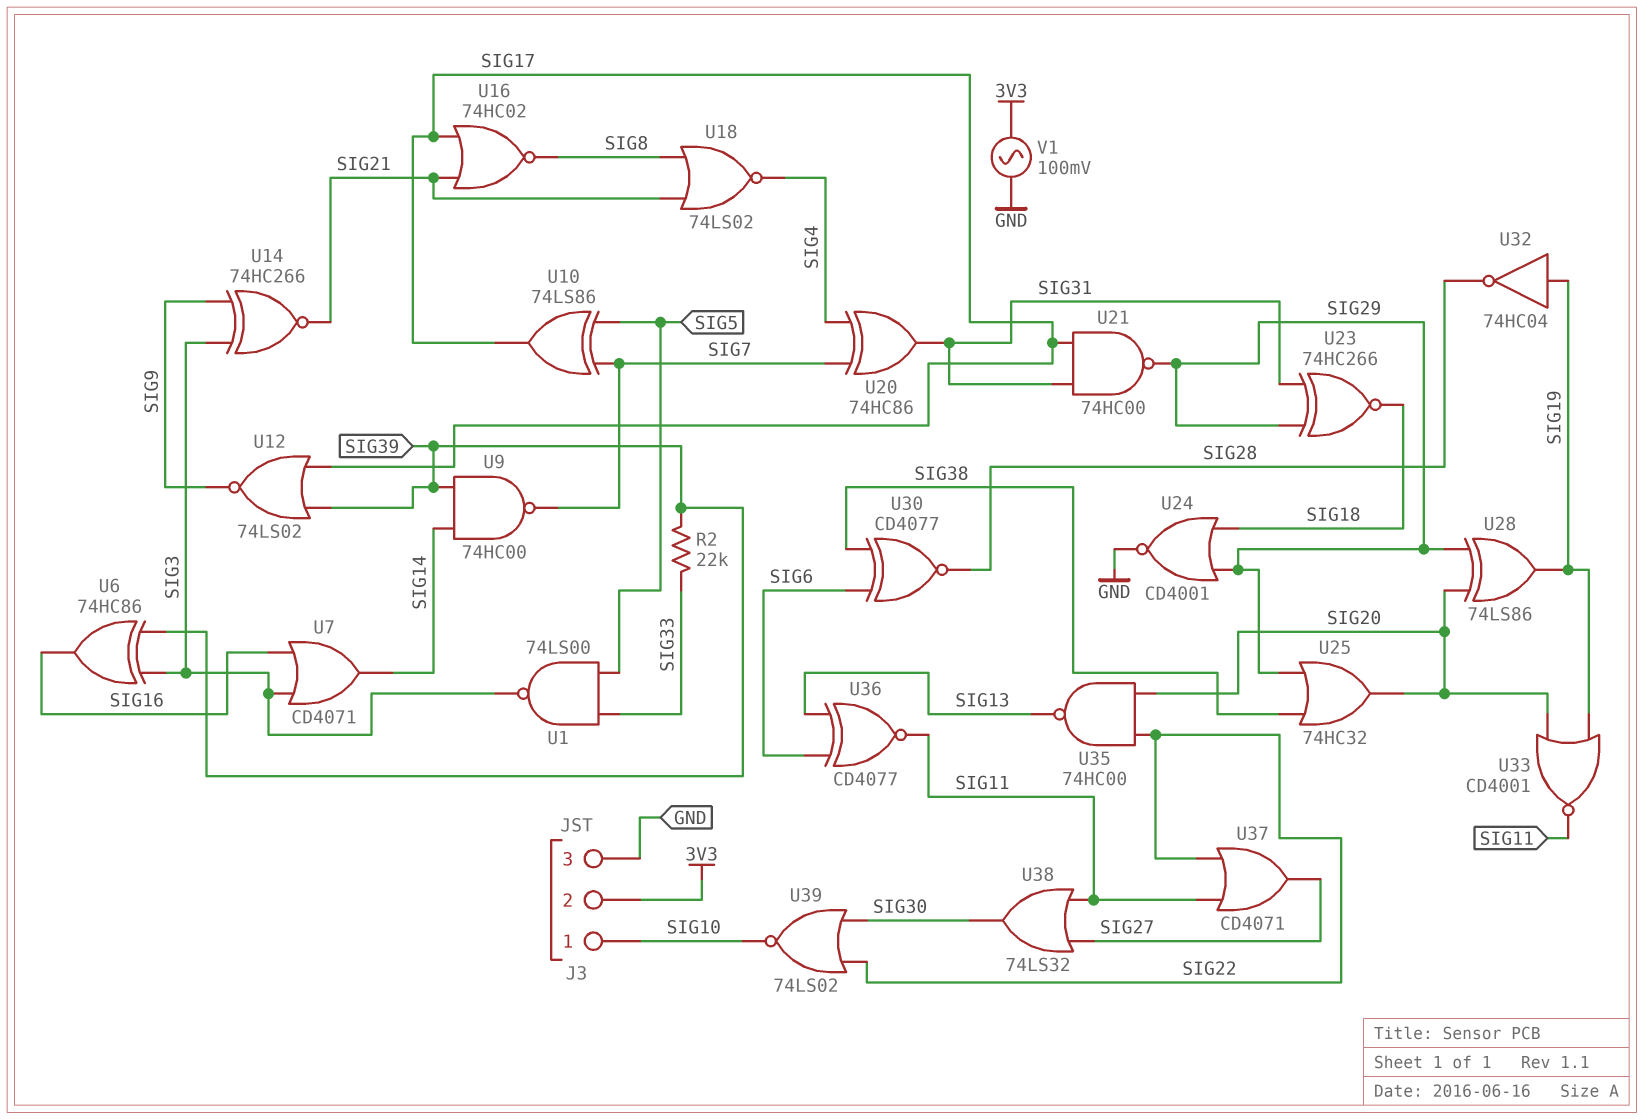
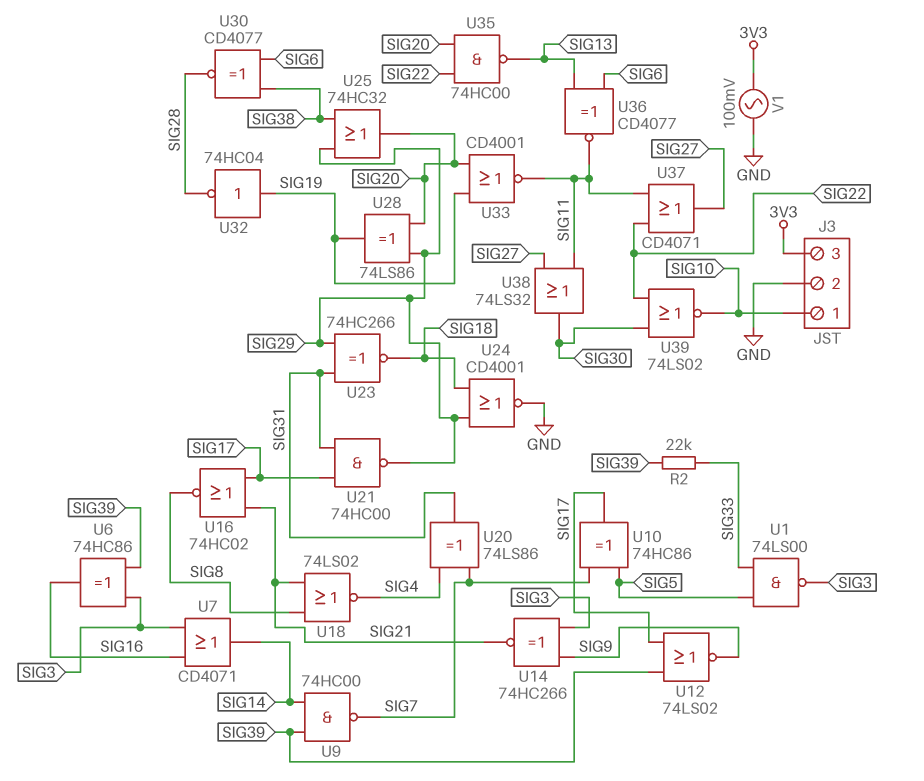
J3 pin 2: 3V3 -> GND
J3 pin 3: GND -> 3V3
U10: XOR 74LS86 (in SIG5, in SIG7, out SIG17) -> XOR 74HC86 (in SIG5, in SIG7, out SIG17)
U20: XOR 74HC86 (in SIG4, in SIG7, out SIG31) -> XOR 74LS86 (in SIG4, in SIG7, out SIG31)

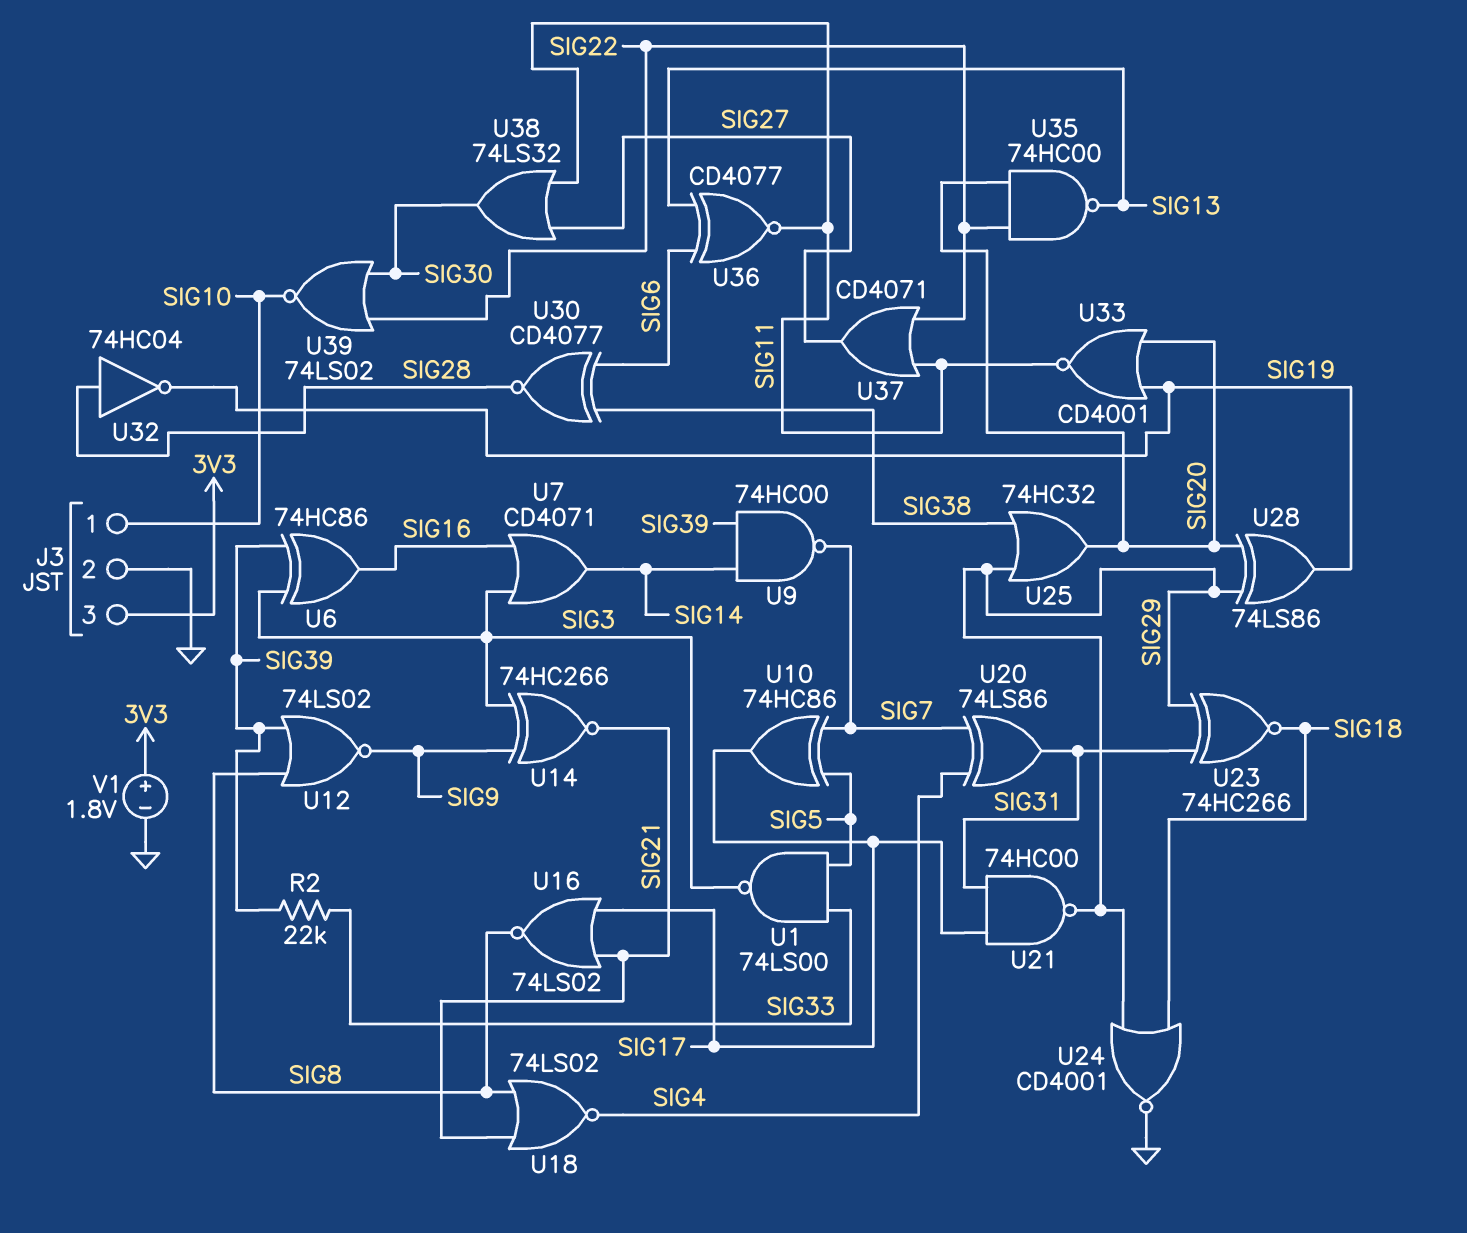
U12: NOR 74LS02 (in SIG17, in SIG39, out SIG9) -> NOR 74LS02 (in SIG8, in SIG39, out SIG9)
U16: NOR 74HC02 (in SIG17, in SIG21, out SIG8) -> NOR 74LS02 (in SIG17, in SIG21, out SIG8)
U32: NOT 74HC04 (in SIG19, out SIG28) -> NOT 74HC04 (in SIG28, out SIG19)
V1: AC 100mV (3V3, GND) -> 1.8V (plus 3V3, minus GND)

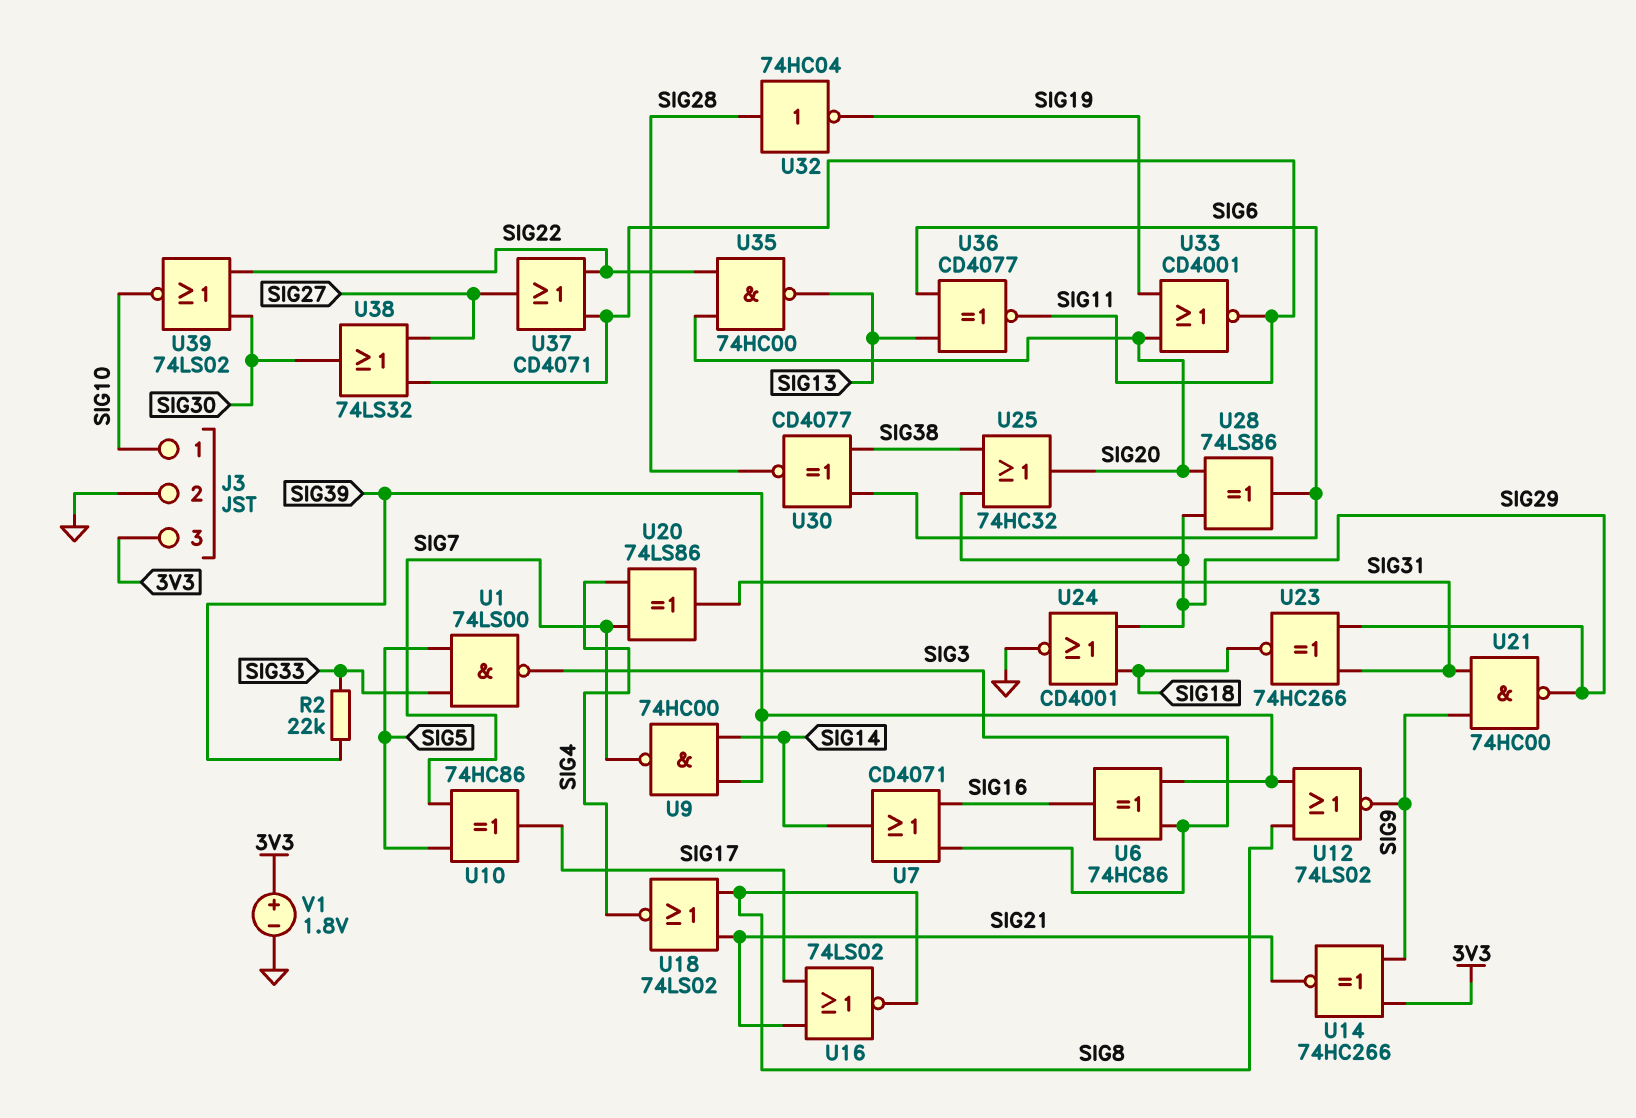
U14: XNOR 74HC266 (in SIG3, in SIG9, out SIG21) -> XNOR 74HC266 (in 3V3, in SIG9, out SIG21)
U21: NAND 74HC00 (in SIG17, in SIG31, out SIG29) -> NAND 74HC00 (in SIG9, in SIG31, out SIG29)
U28: XOR 74LS86 (in SIG20, in SIG29, out SIG19) -> XOR 74LS86 (in SIG20, in SIG29, out SIG6)

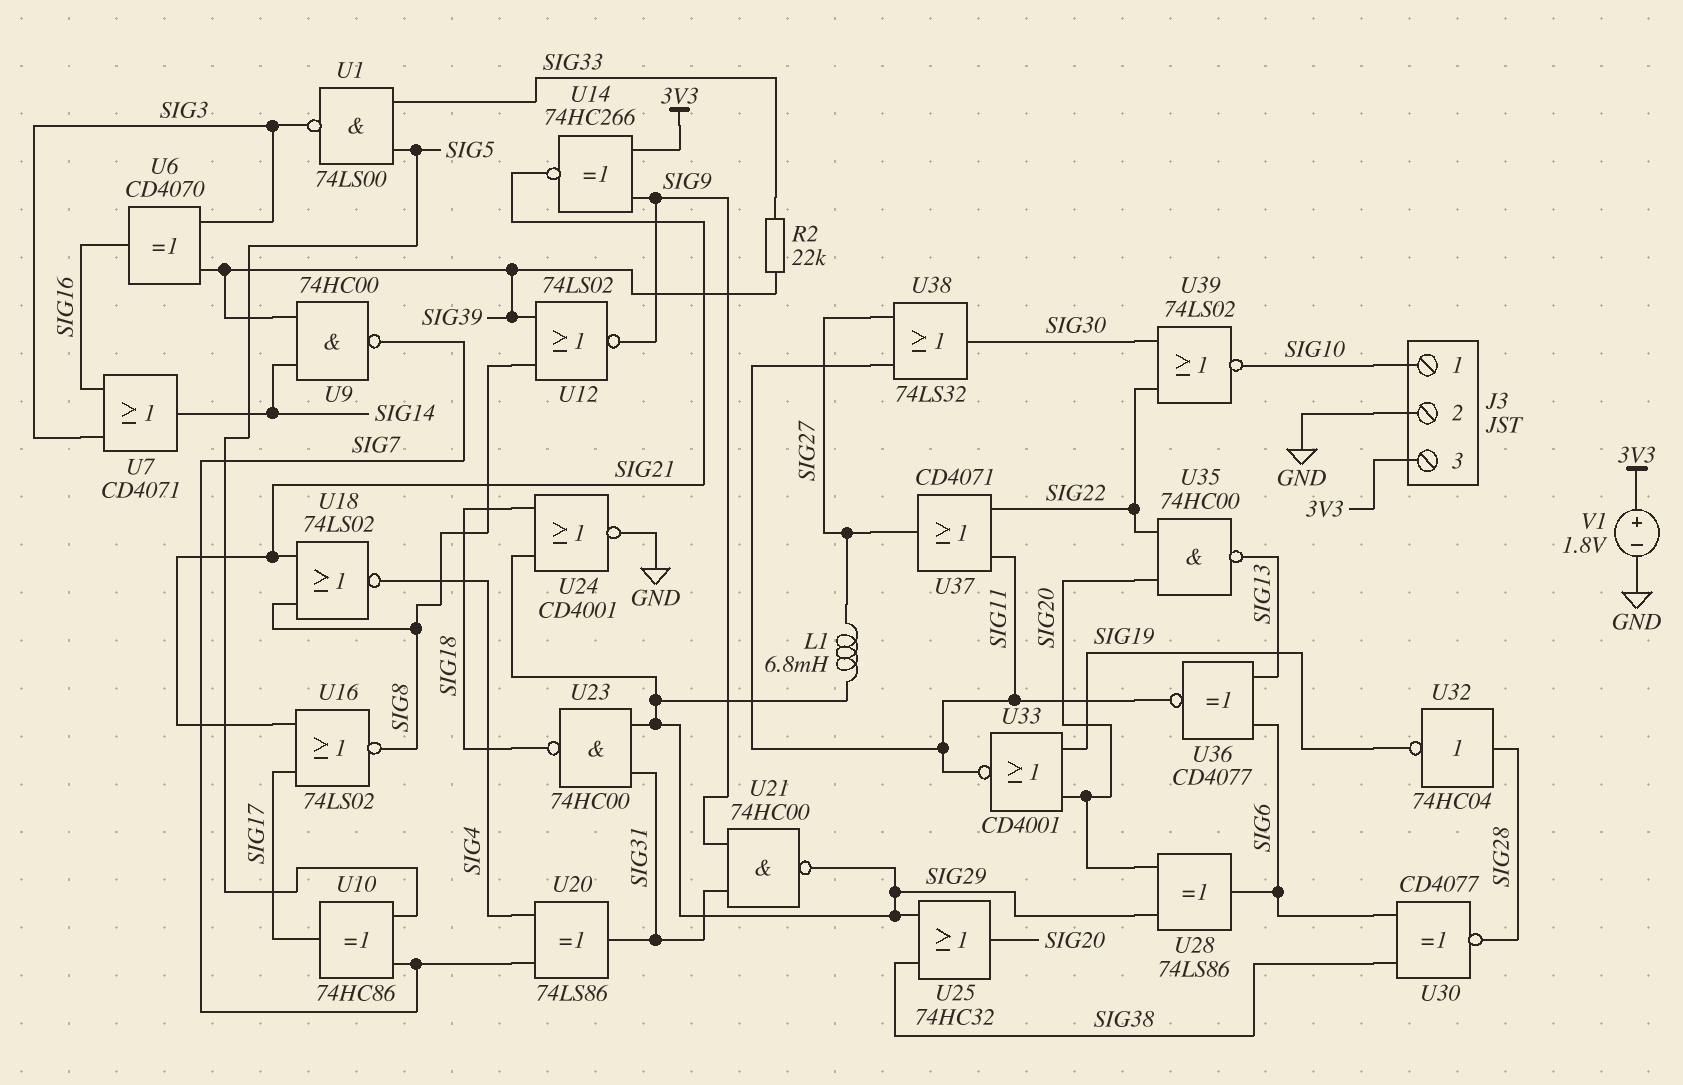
L1: none -> 6.8mH (SIG27, SIG29)
U6: XOR 74HC86 (in SIG3, in SIG39, out SIG16) -> XOR CD4070 (in SIG3, in SIG39, out SIG16)
U23: XNOR 74HC266 (in SIG29, in SIG31, out SIG18) -> NAND 74HC00 (in SIG29, in SIG31, out SIG18)

